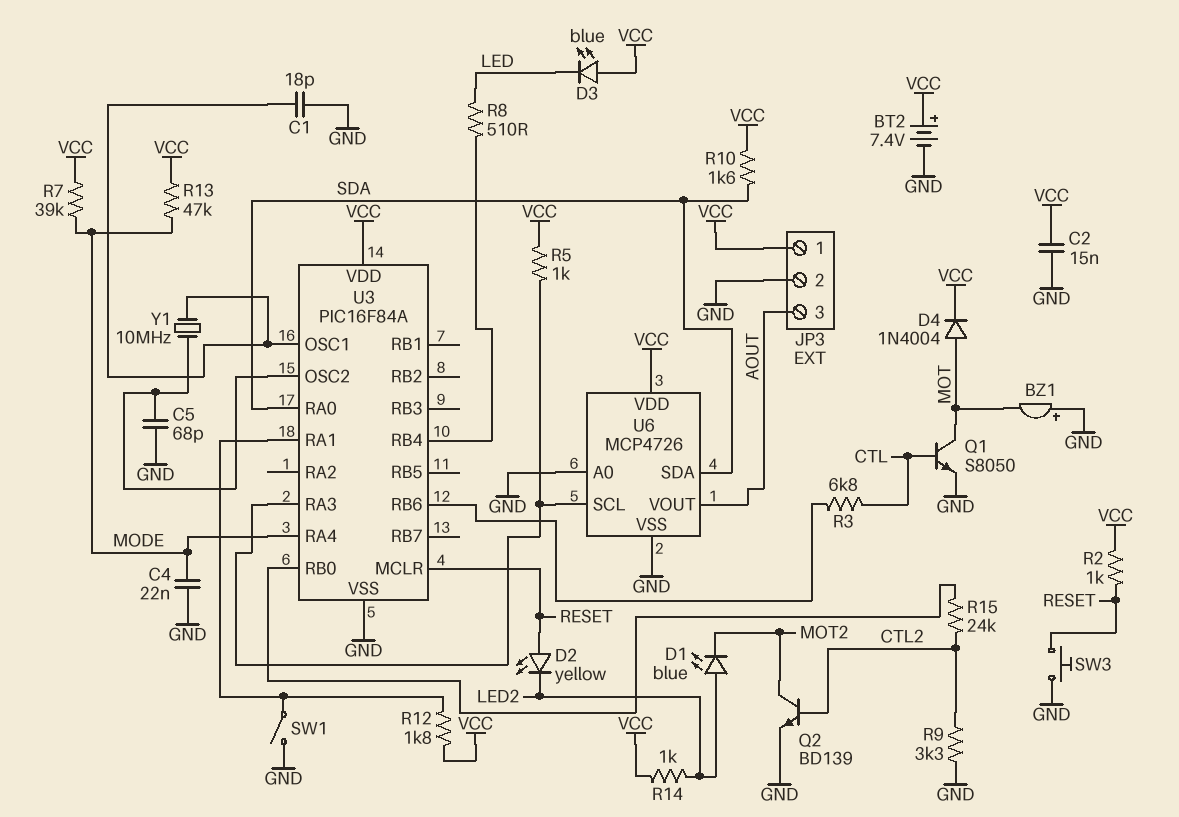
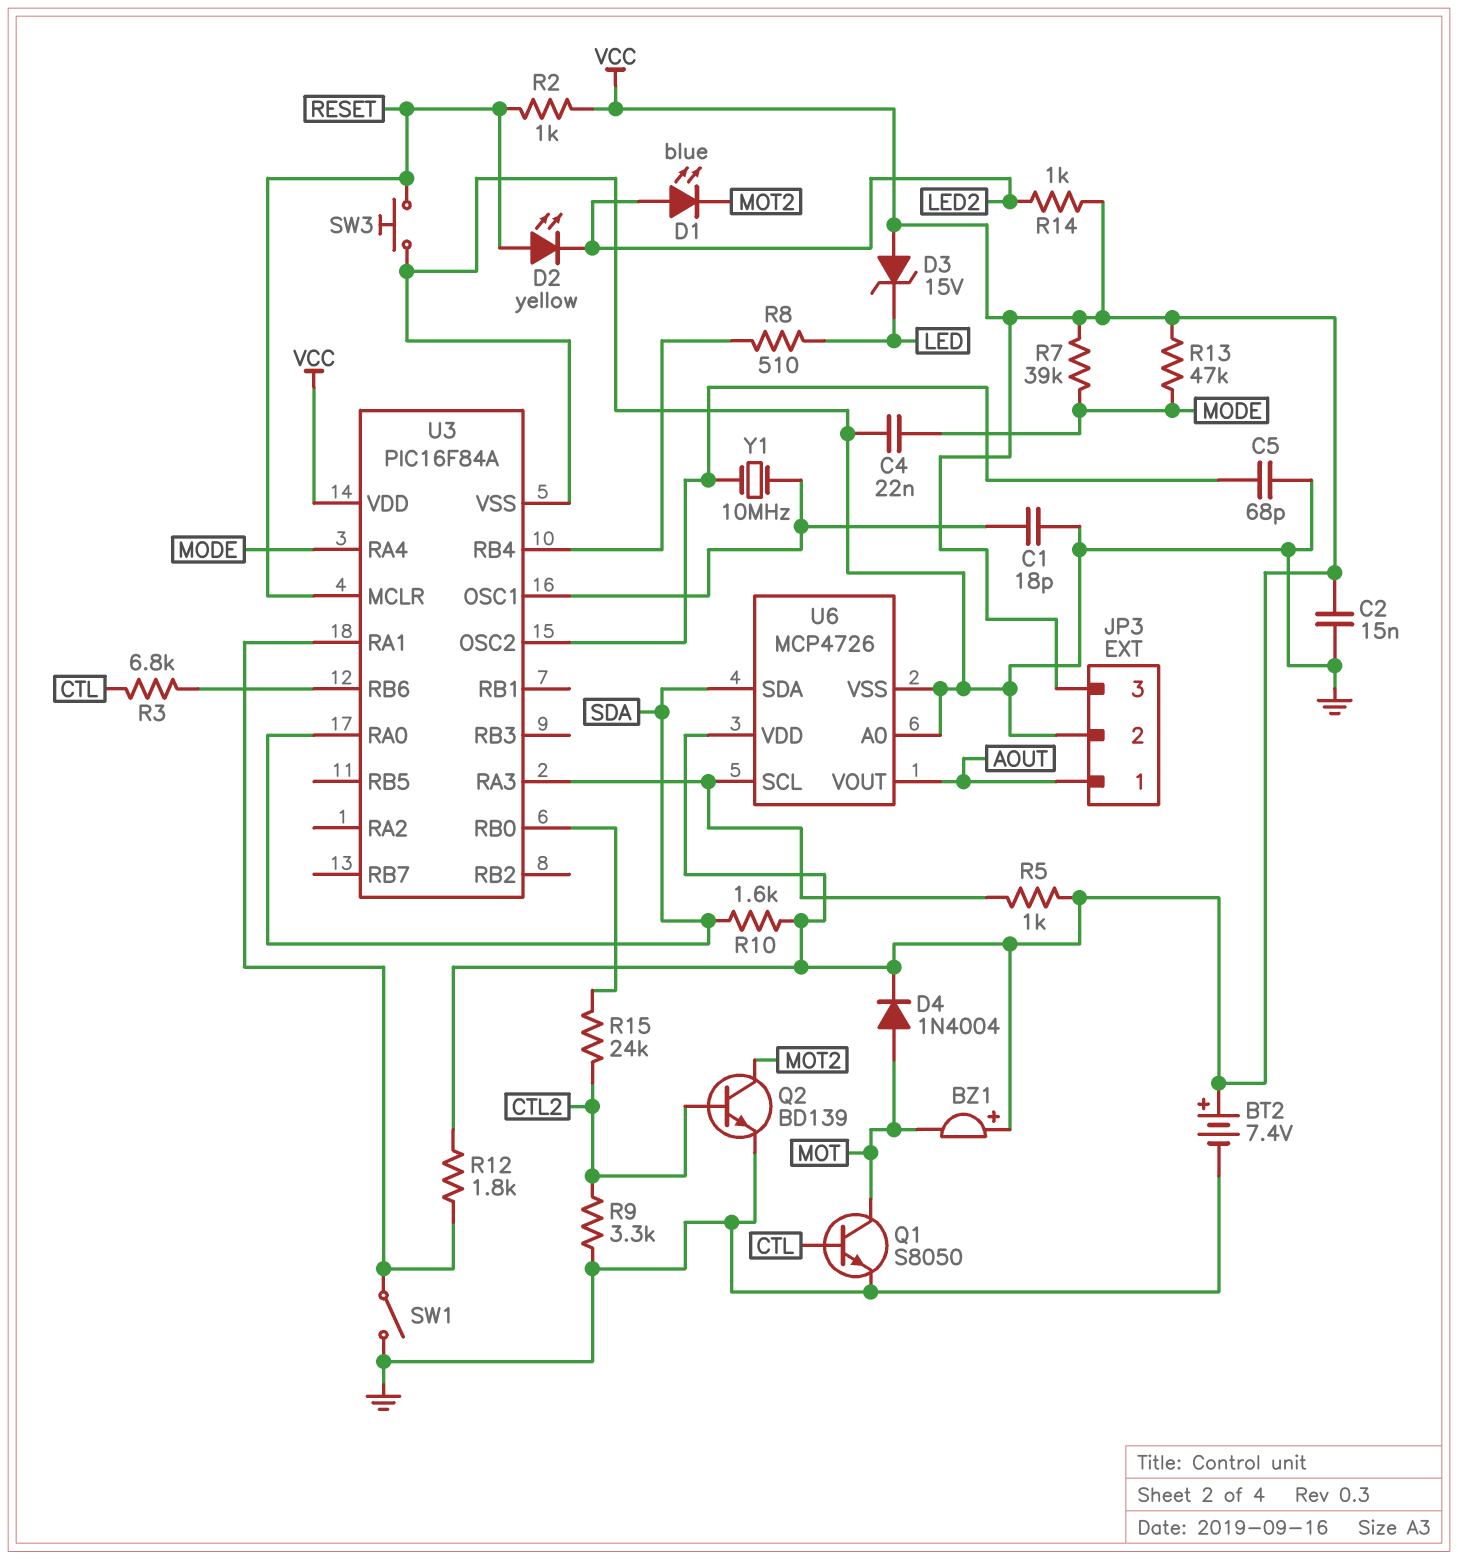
BZ1: buzzer (plus GND, minus MOT) -> buzzer (plus VCC, minus MOT)
D3: LED blue (A VCC, K LED) -> zener 15V (A VCC, K LED)
JP3 pin 1: VCC -> AOUT
JP3 pin 3: AOUT -> VCC

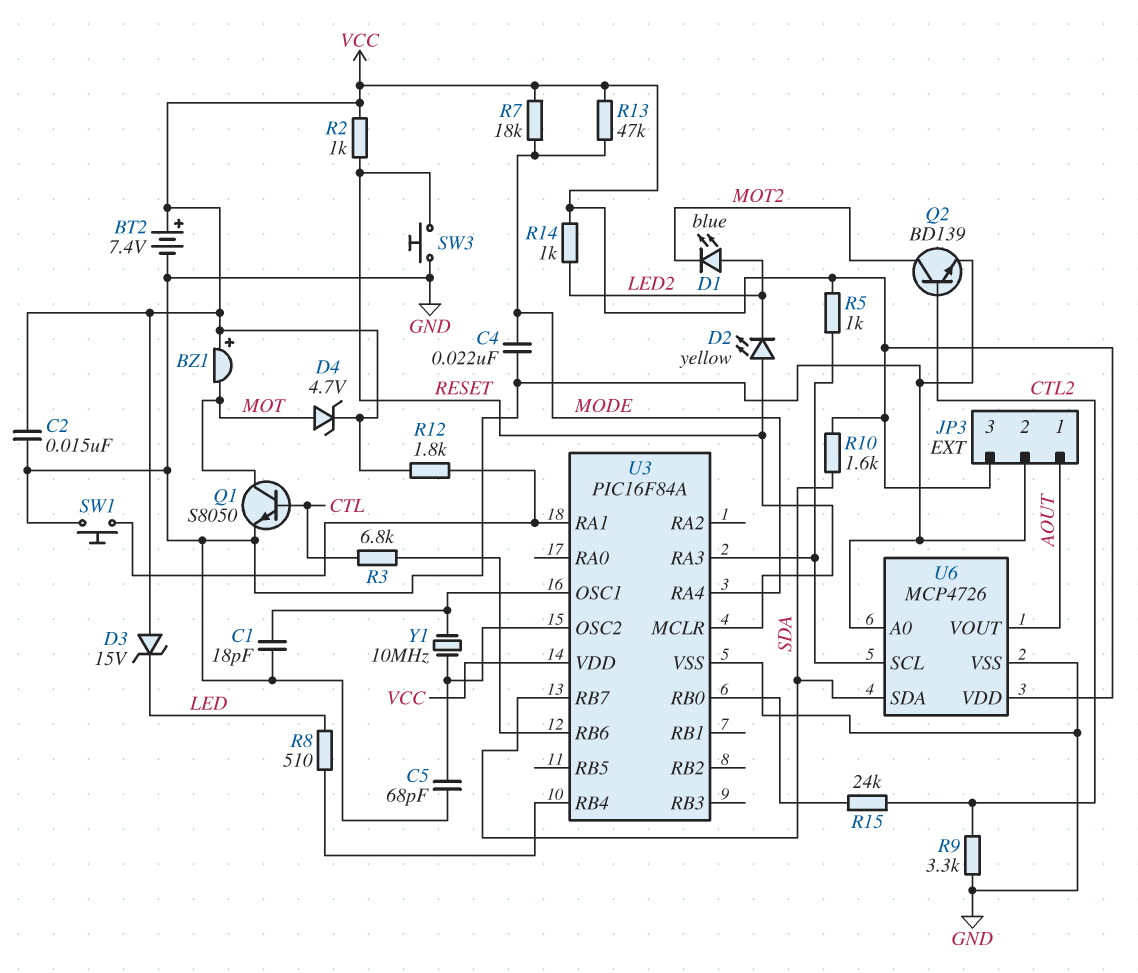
D4: diode 1N4004 (A MOT, K VCC) -> zener 4.7V (A MOT, K VCC)
R7: 39k (MODE, VCC) -> 18k (MODE, VCC)
SW1: switch (GND, U3/RA1) -> button (GND, U3/RA1)
U3 pin RA0: SDA -> none
U3 pin RB7: none -> SDA

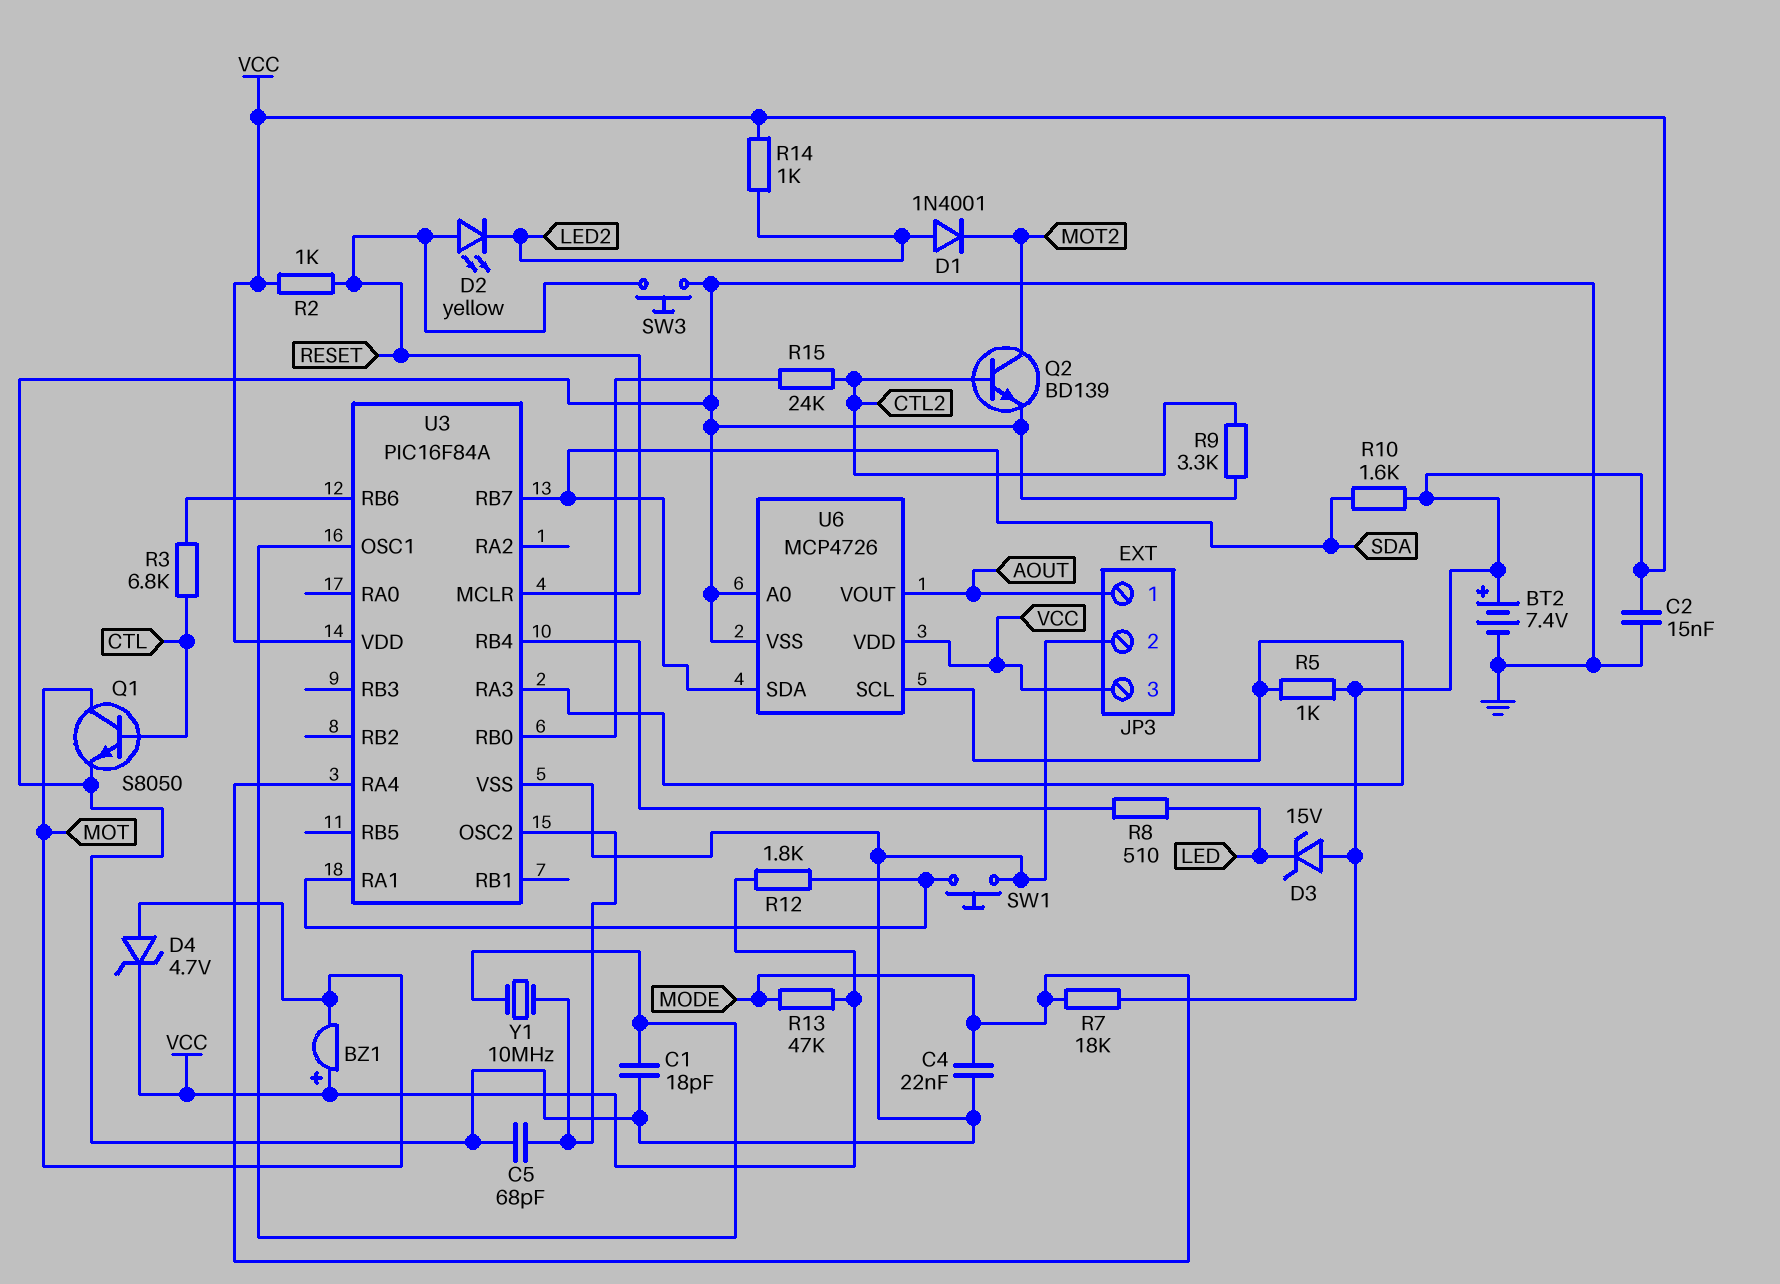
D1: LED blue (A LED2, K MOT2) -> diode 1N4001 (A LED2, K MOT2)

